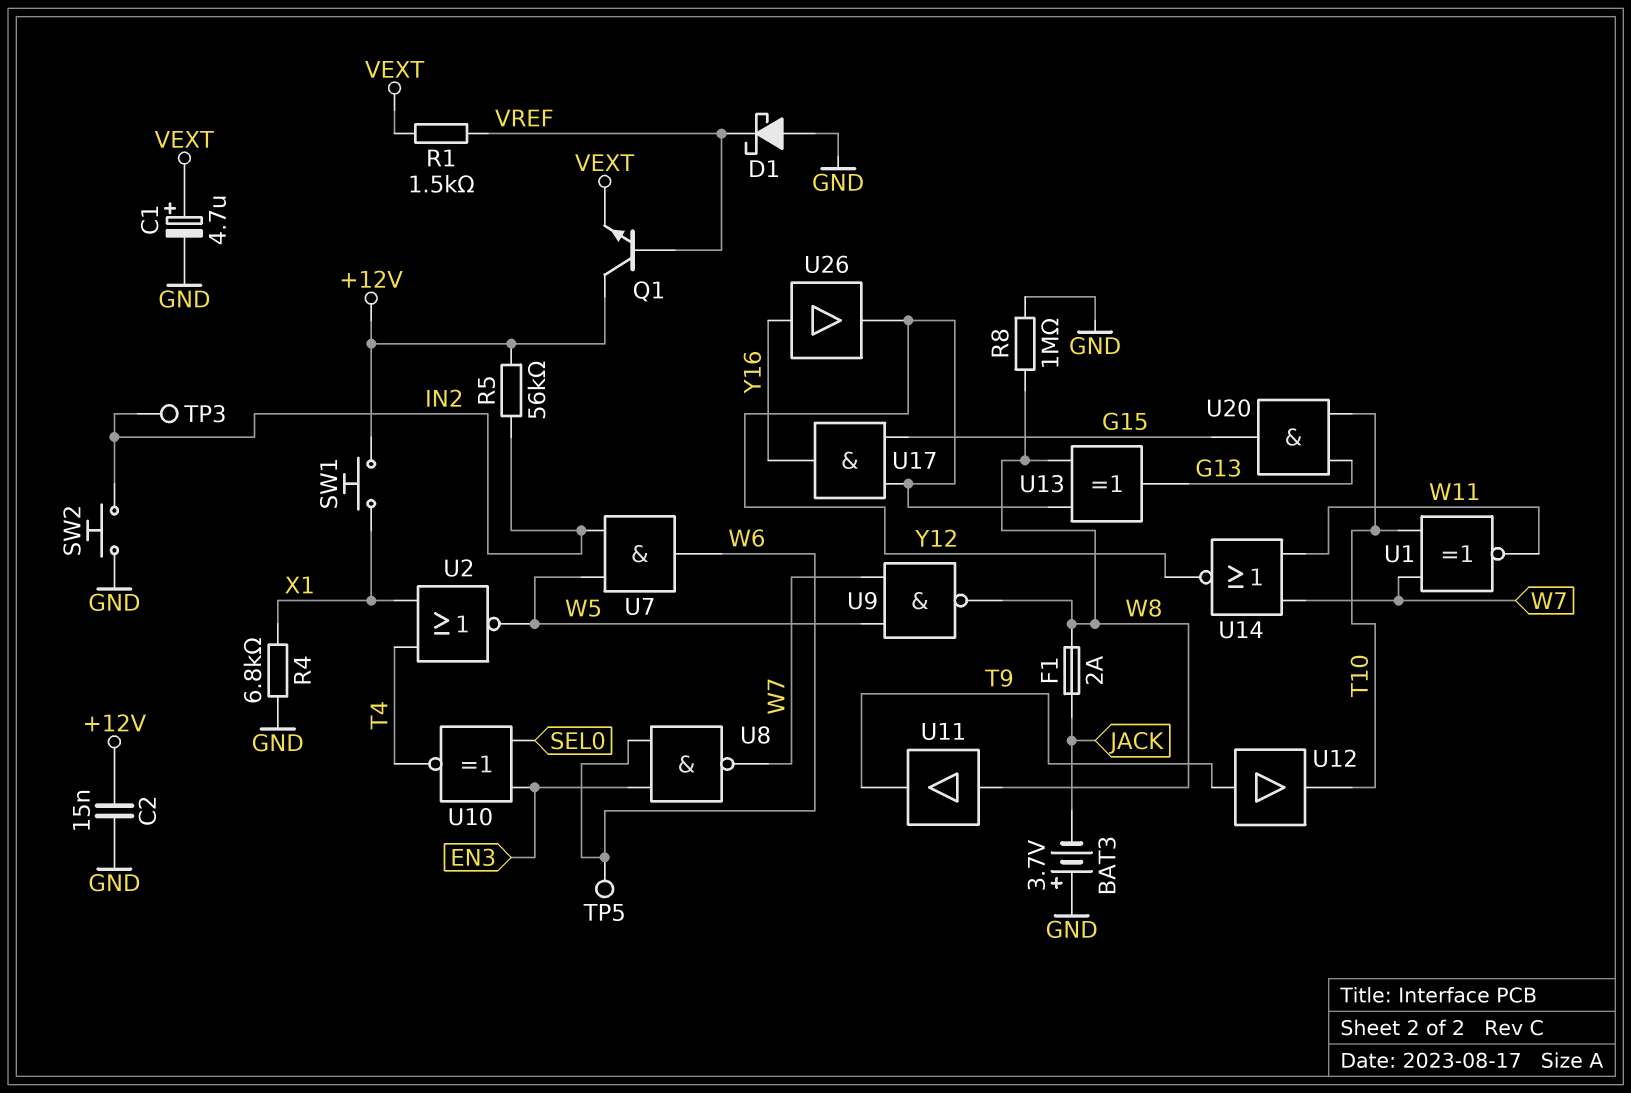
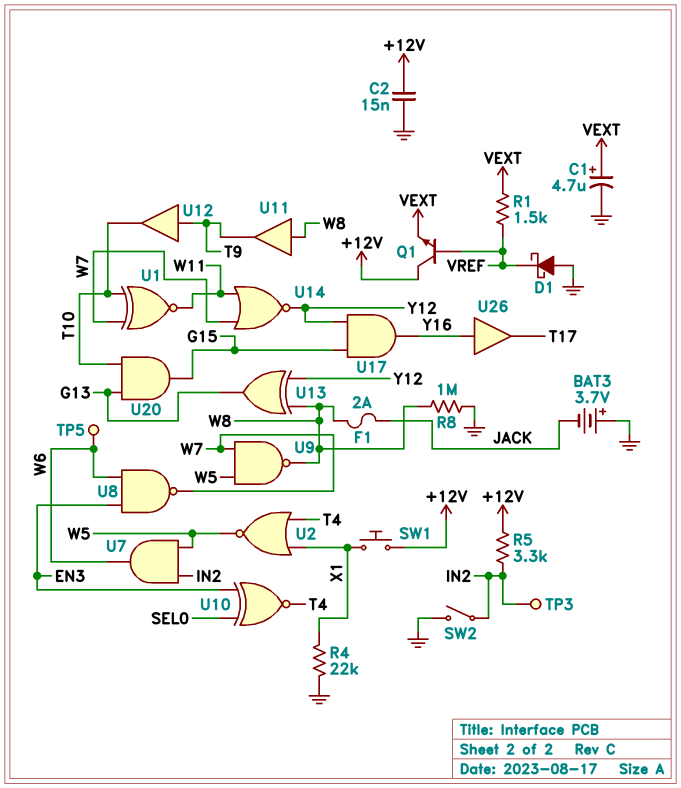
R4: 6.8k (GND, X1) -> 22k (GND, X1)
R5: 56k (+12V, IN2) -> 3.3k (+12V, IN2)
SW2: button (GND, IN2) -> switch (GND, IN2)
U26: buffer (in Y16, out Y12) -> buffer (in Y16, out T17)

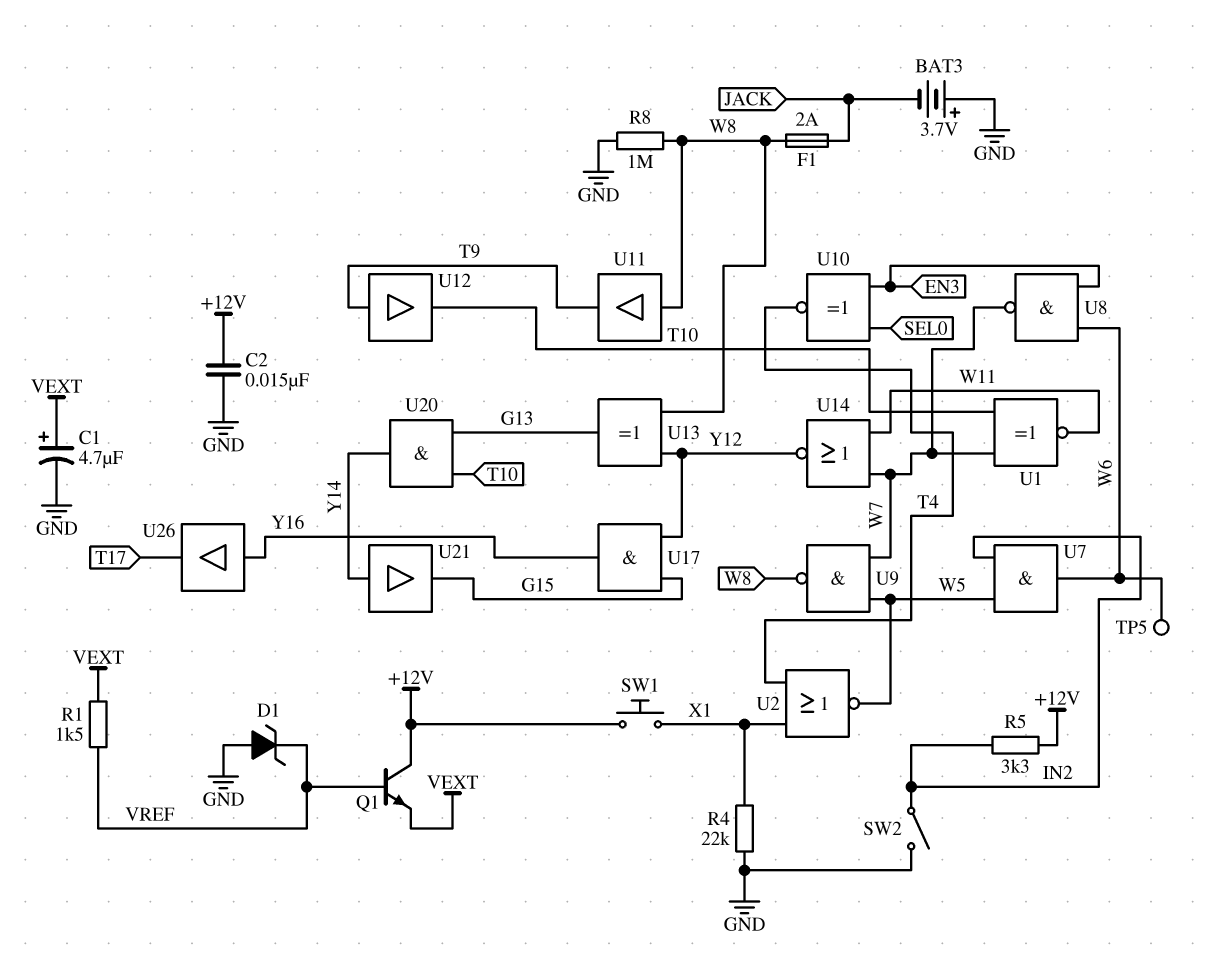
D1: schottky (A GND, K VREF) -> zener (A GND, K VREF)
TP3: test point (IN2) -> none
U20: AND (in G13, in T10, out G15) -> AND (in G13, in T10, out Y14)
U21: none -> buffer (in Y14, out G15)

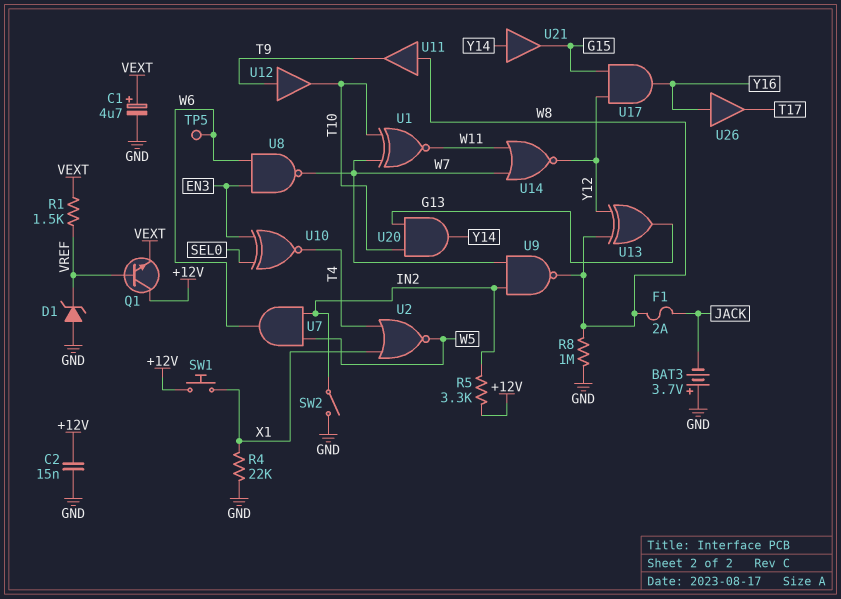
U9: NAND (in W5, in W7, out W8) -> NAND (in IN2, in W7, out W8)

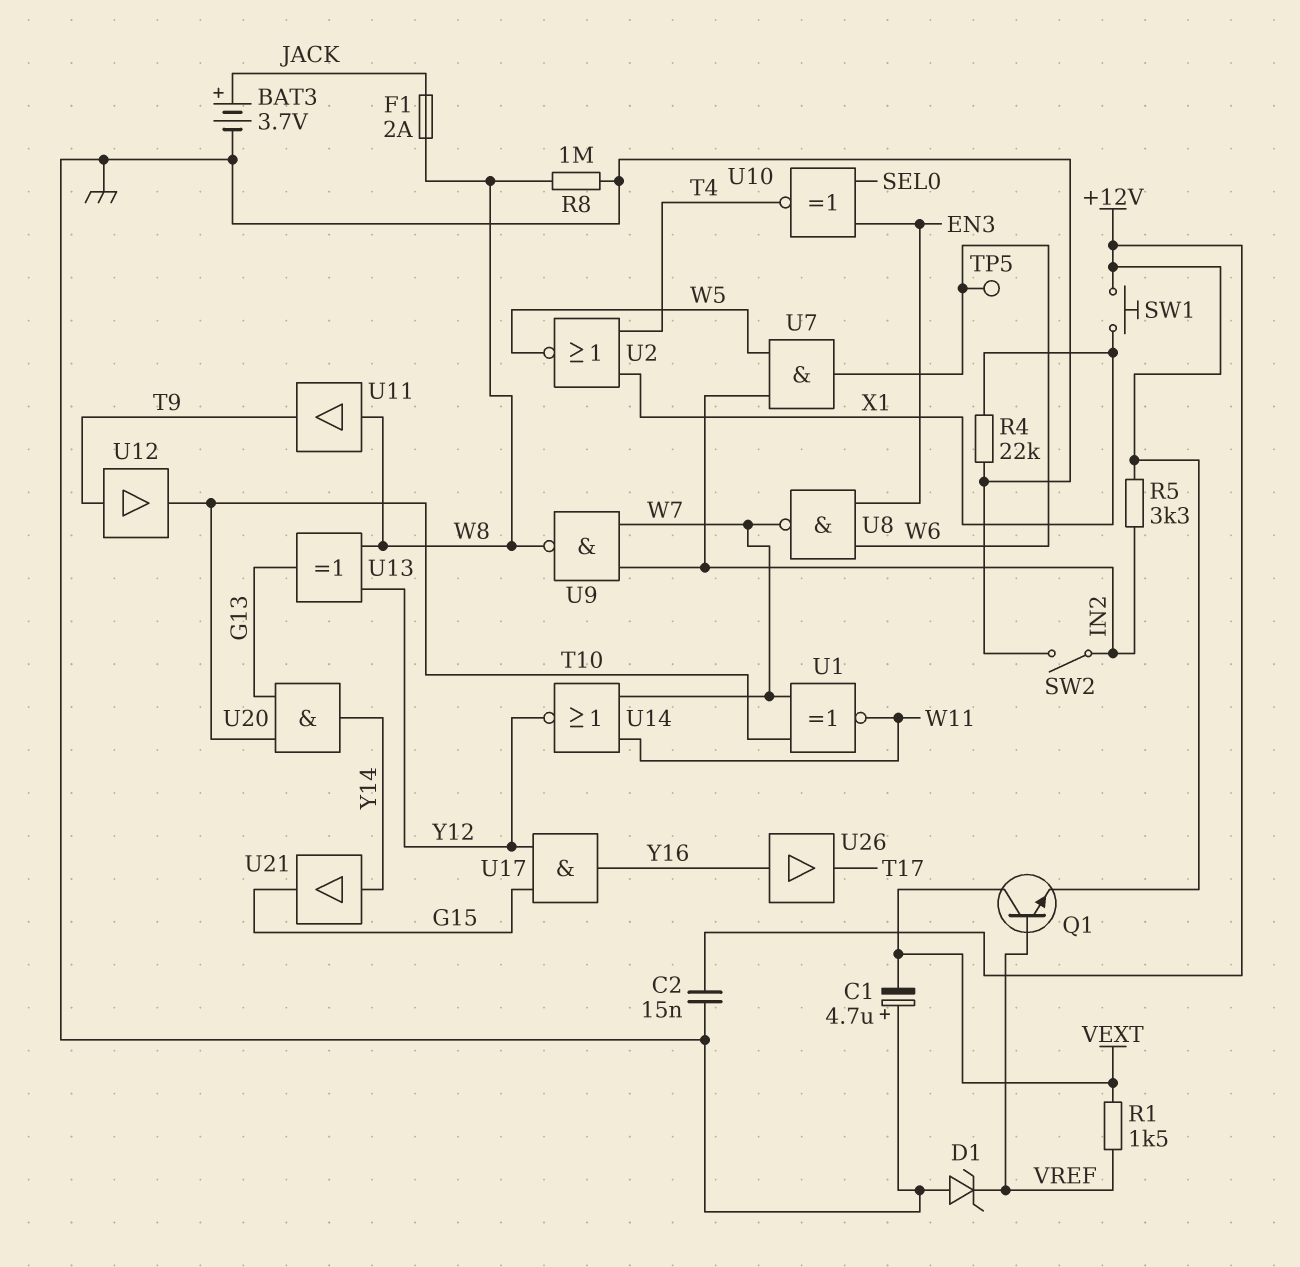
BAT3: 3.7V (plus GND, minus JACK) -> 3.7V (plus JACK, minus GND)
C1: 4.7uF (plus VEXT, minus GND) -> 4.7uF (plus GND, minus VEXT)
Q1: NPN (B VREF, C +12V, E VEXT) -> NPN (B VREF, C VEXT, E +12V)

